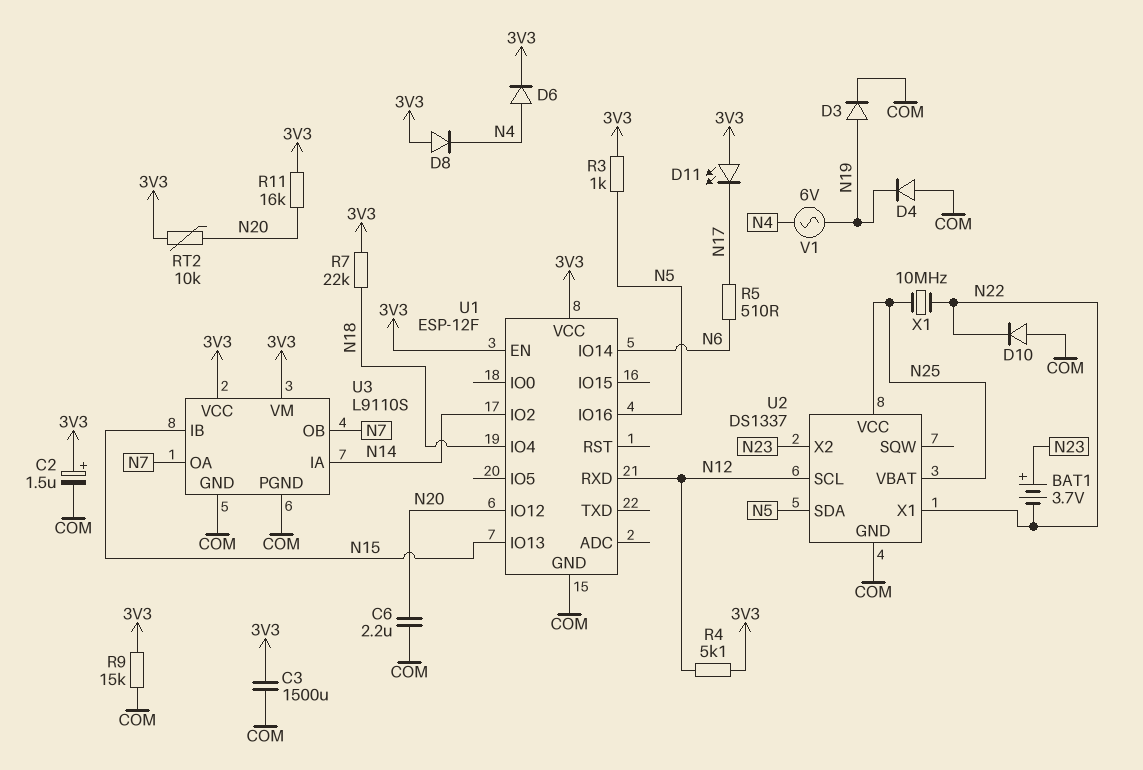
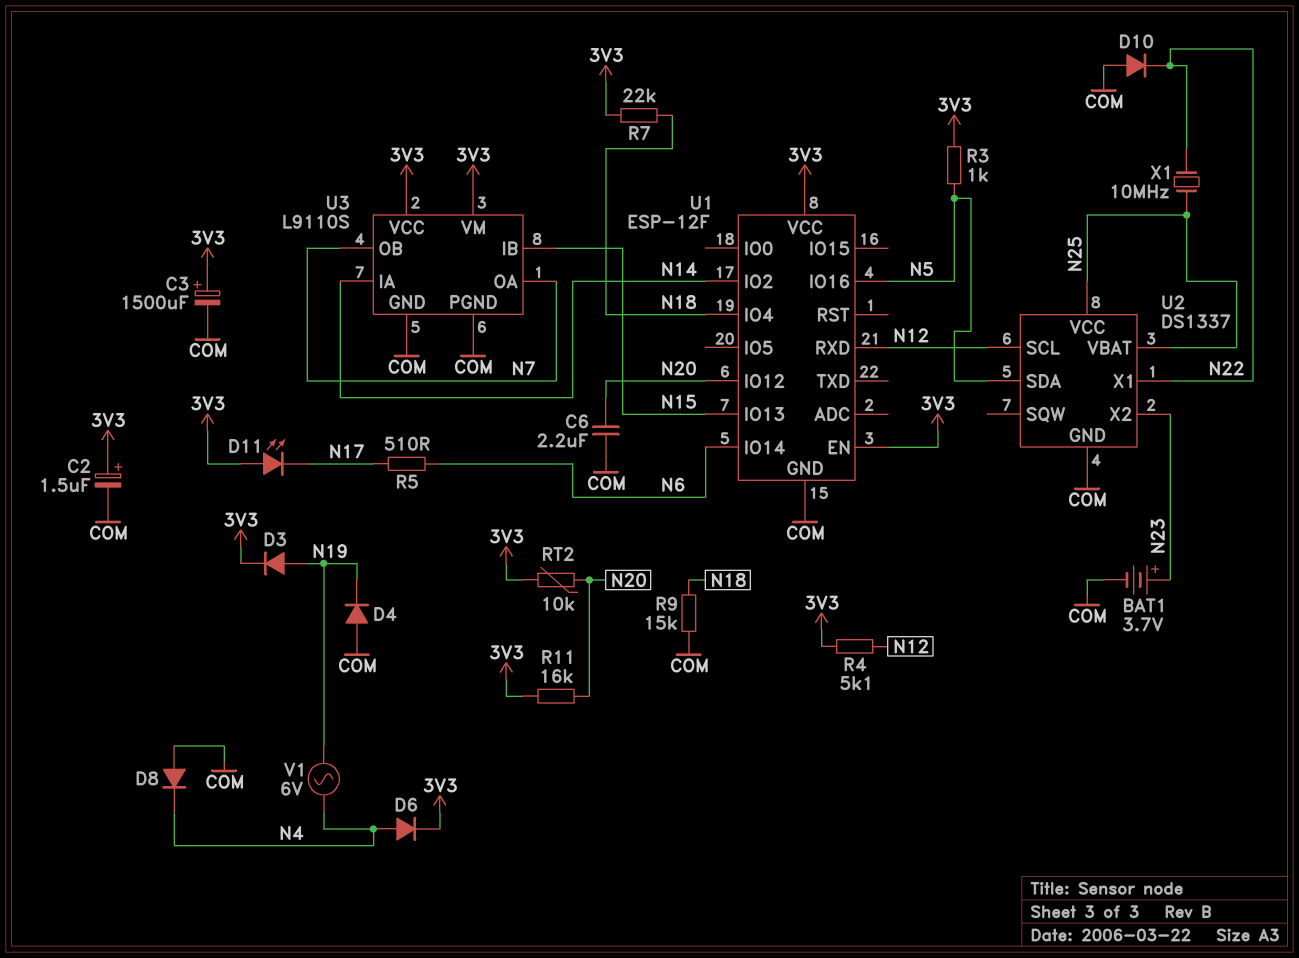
BAT1: 3.7V (plus N23, minus N22) -> 3.7V (plus N23, minus COM)
C3: 1500uF (3V3, COM) -> 1500uF (plus 3V3, minus COM)
D3: diode (A N19, K COM) -> diode (A N19, K 3V3)
D8: diode (A 3V3, K N4) -> diode (A COM, K N4)
R9: 15k (3V3, COM) -> 15k (COM, N18)

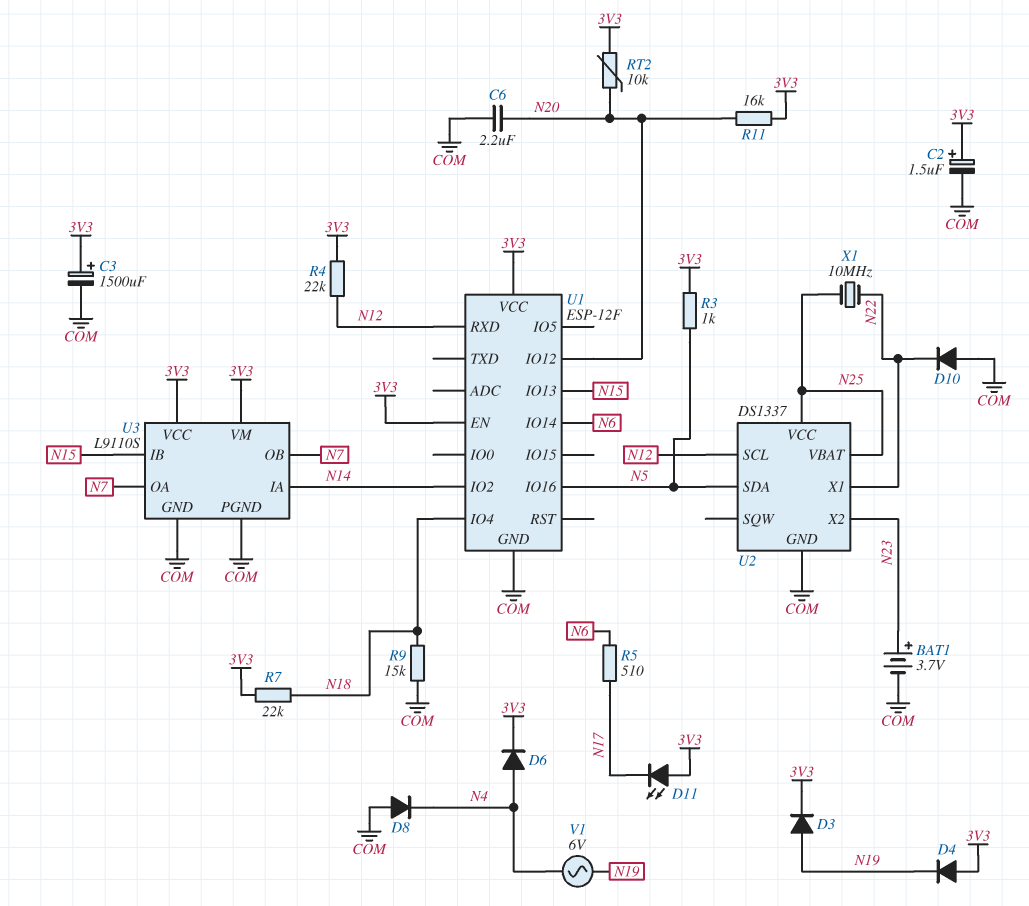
D4: diode (A COM, K N19) -> diode (A 3V3, K N19)
R4: 5.1k (3V3, N12) -> 22k (3V3, N12)

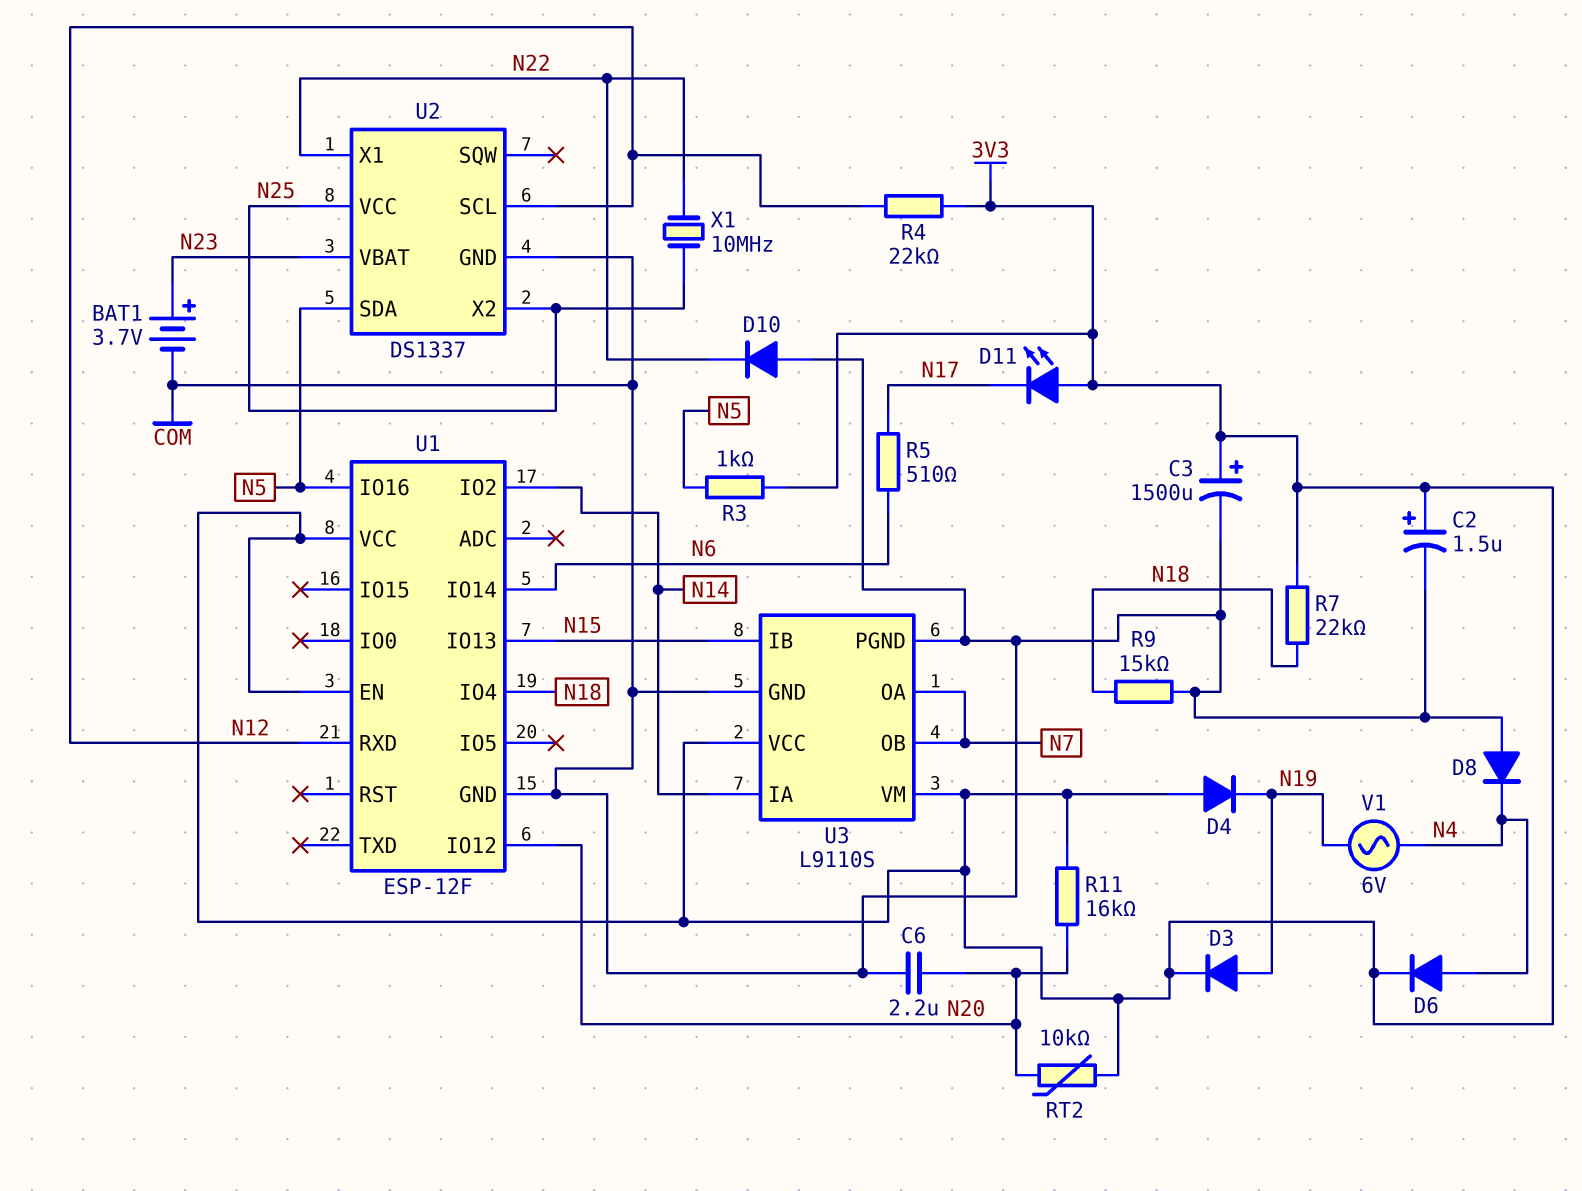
U2 pin VBAT: N25 -> N23
U2 pin X2: N23 -> N25

